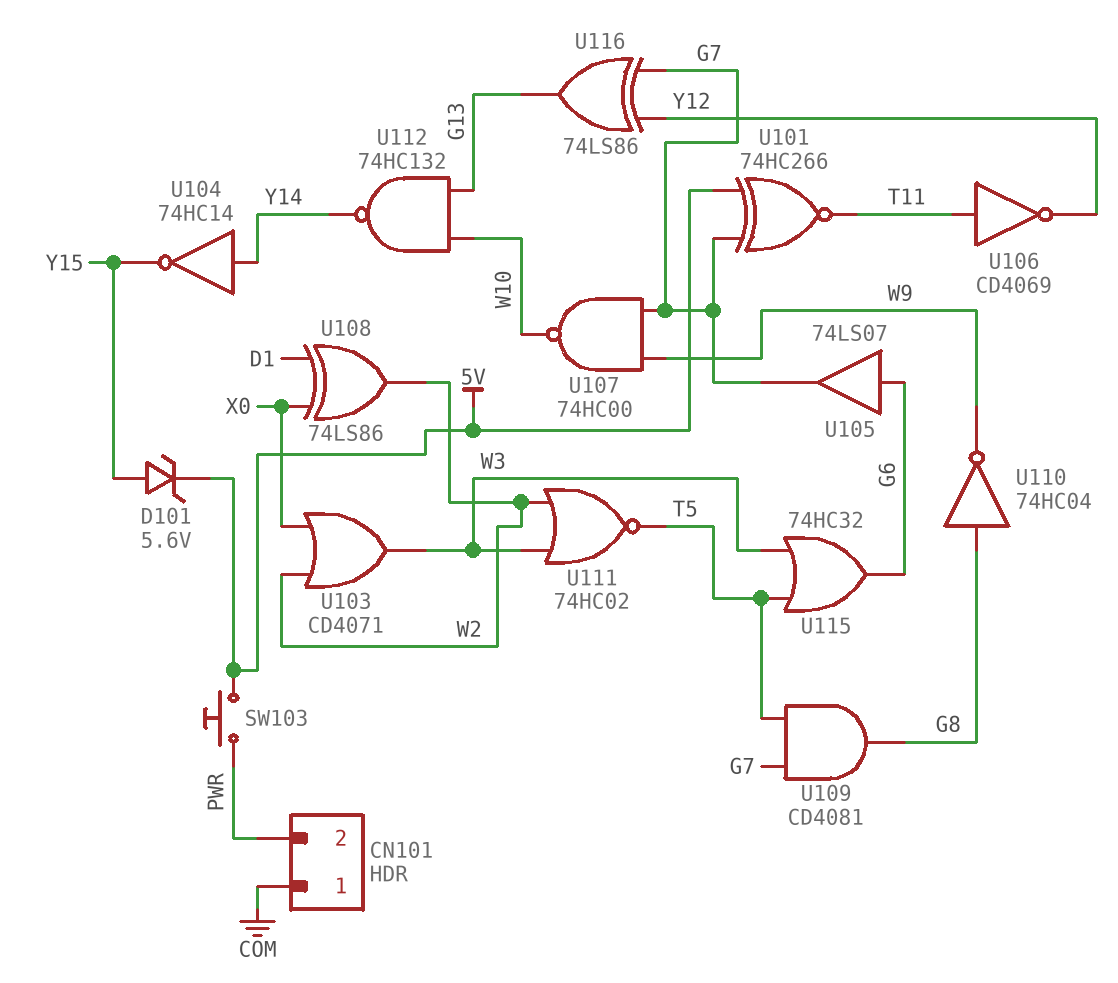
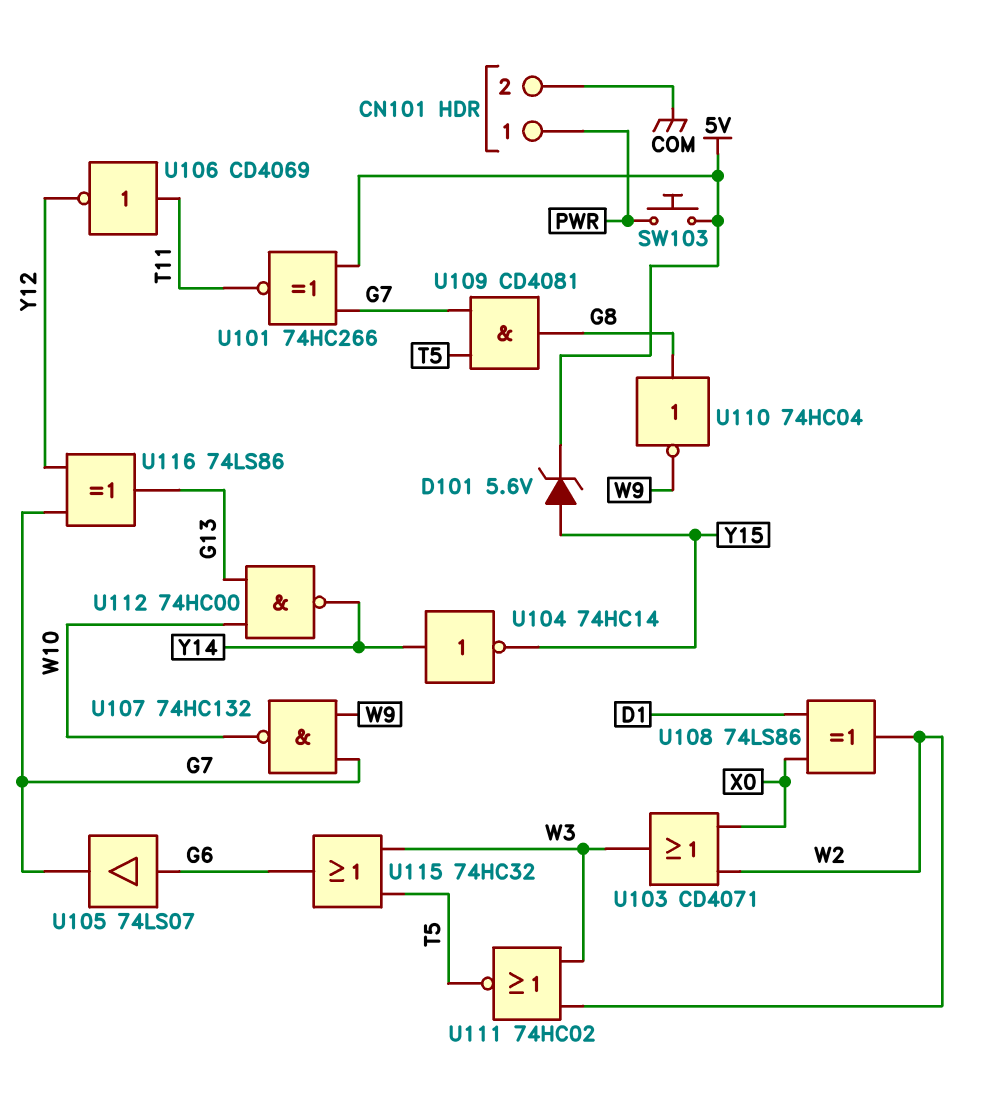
CN101 pin 1: COM -> PWR
CN101 pin 2: PWR -> COM
U107: NAND 74HC00 (in G7, in W9, out W10) -> NAND 74HC132 (in G7, in W9, out W10)
U112: NAND 74HC132 (in G13, in W10, out Y14) -> NAND 74HC00 (in G13, in W10, out Y14)

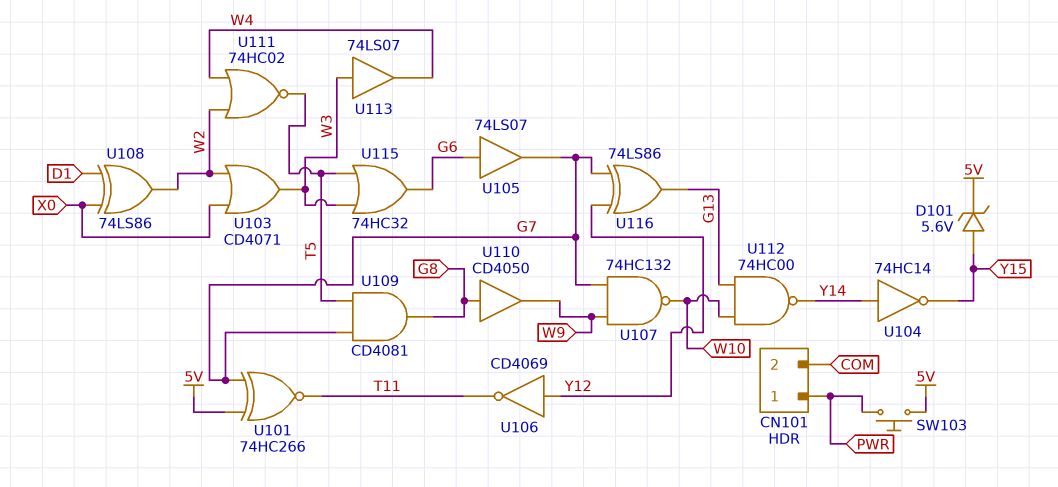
U106: NOT CD4069 (in T11, out Y12) -> NOT CD4069 (in Y12, out T11)
U110: NOT 74HC04 (in G8, out W9) -> buffer CD4050 (in G8, out W9)
U111: NOR 74HC02 (in W2, in W3, out T5) -> NOR 74HC02 (in W2, in W4, out T5)
U113: none -> buffer 74LS07 (in W3, out W4)

